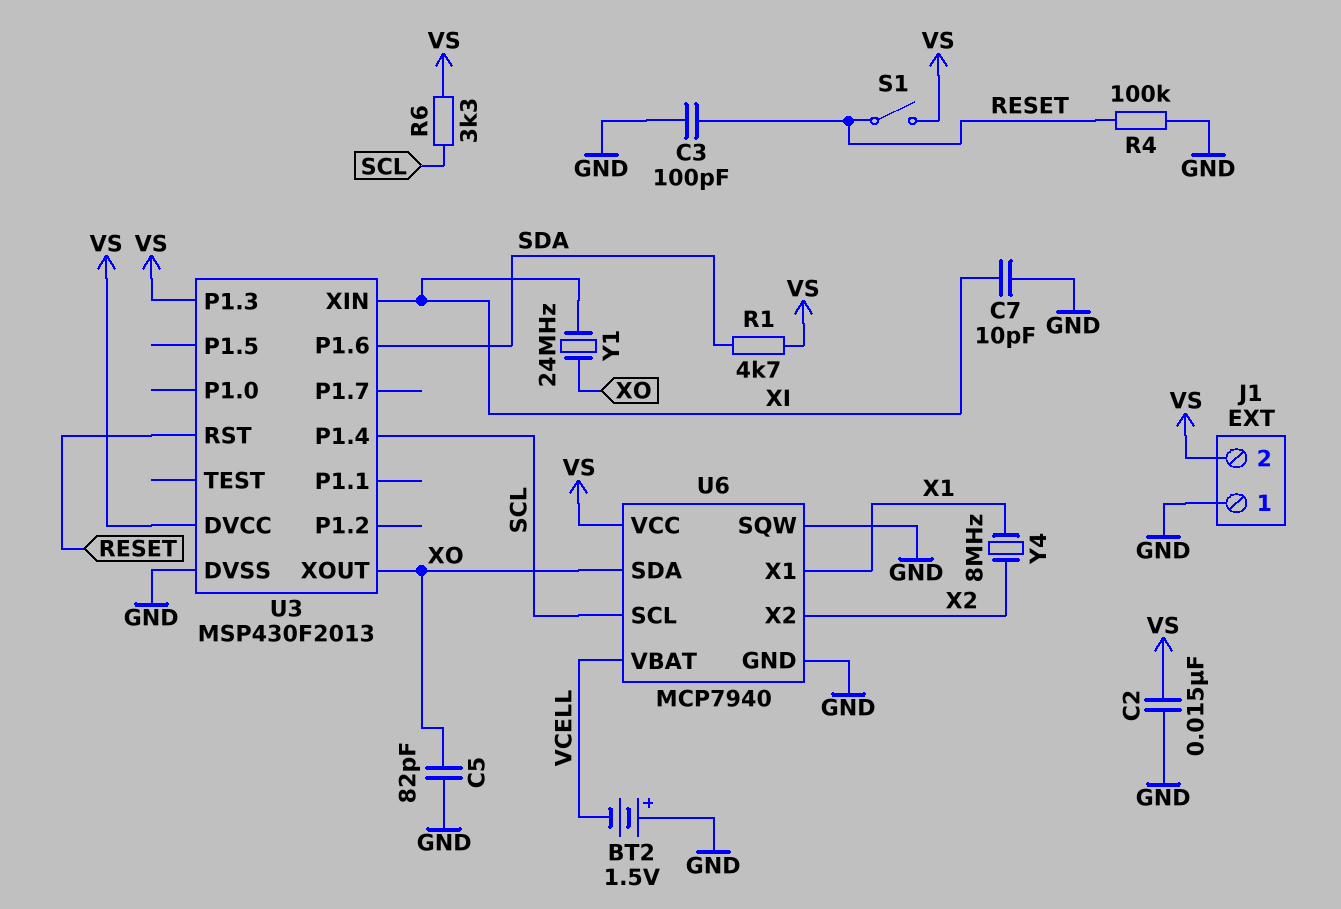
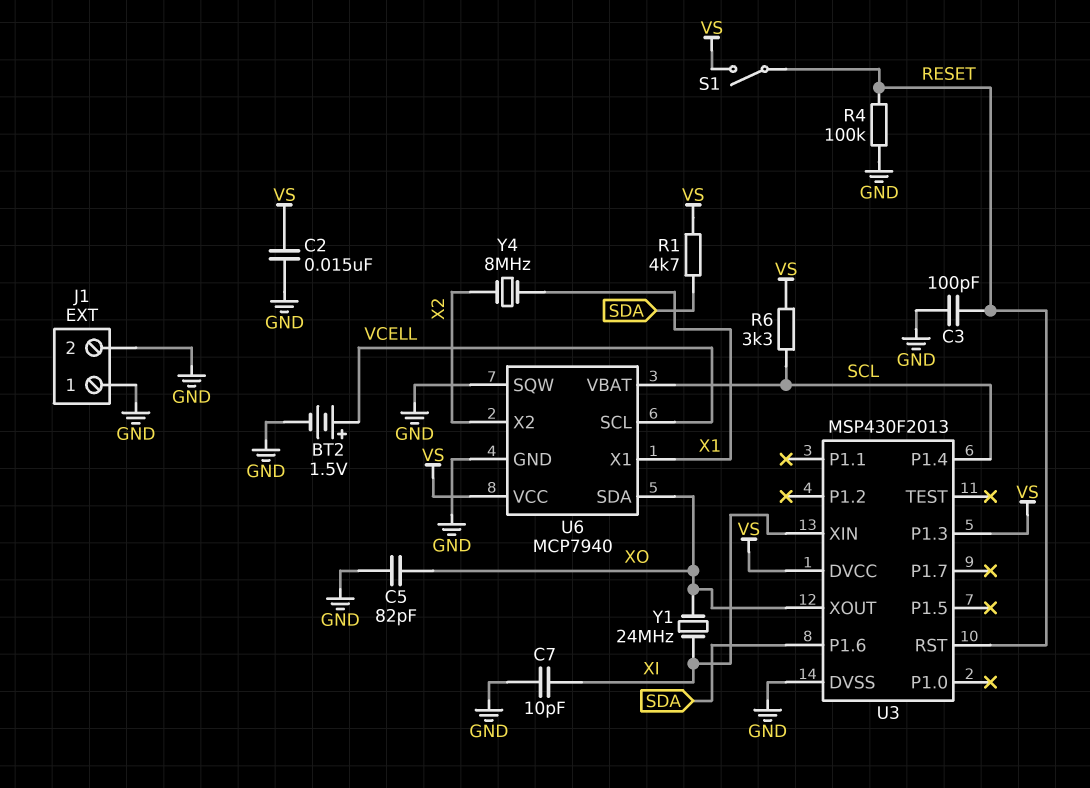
BT2: 1.5V (plus GND, minus VCELL) -> 1.5V (plus VCELL, minus GND)
J1 pin 2: VS -> GND
U6 pin SCL: SCL -> VCELL
U6 pin VBAT: VCELL -> SCL

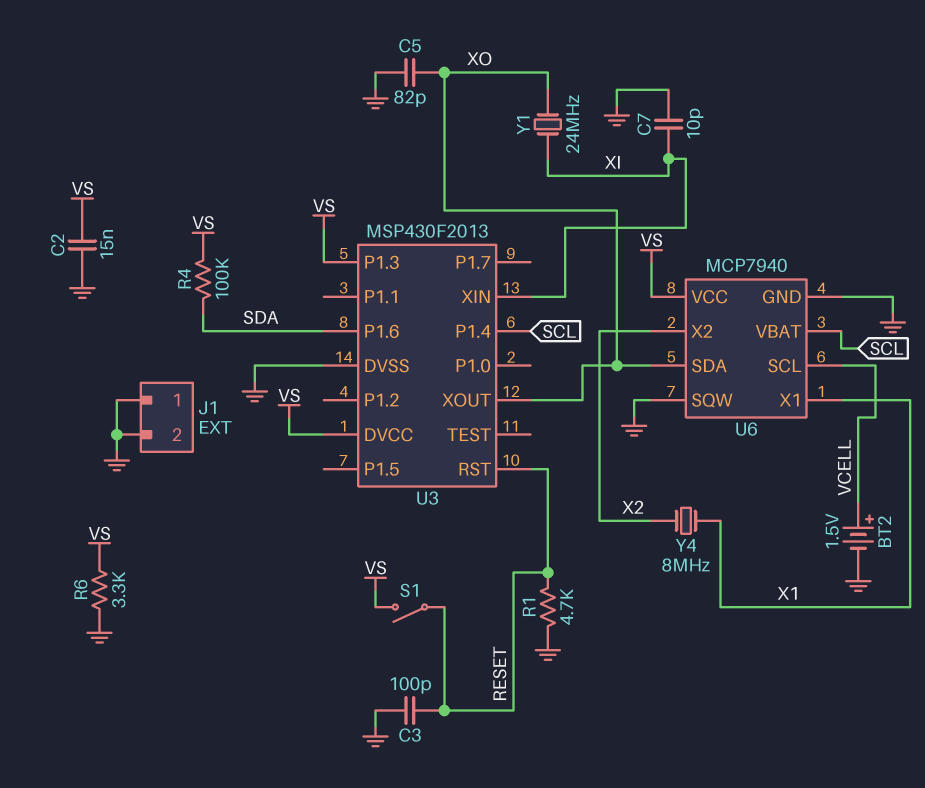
R1: 4.7k (SDA, VS) -> 4.7k (GND, RESET)
R4: 100k (GND, RESET) -> 100k (SDA, VS)
R6: 3.3k (SCL, VS) -> 3.3k (GND, VS)

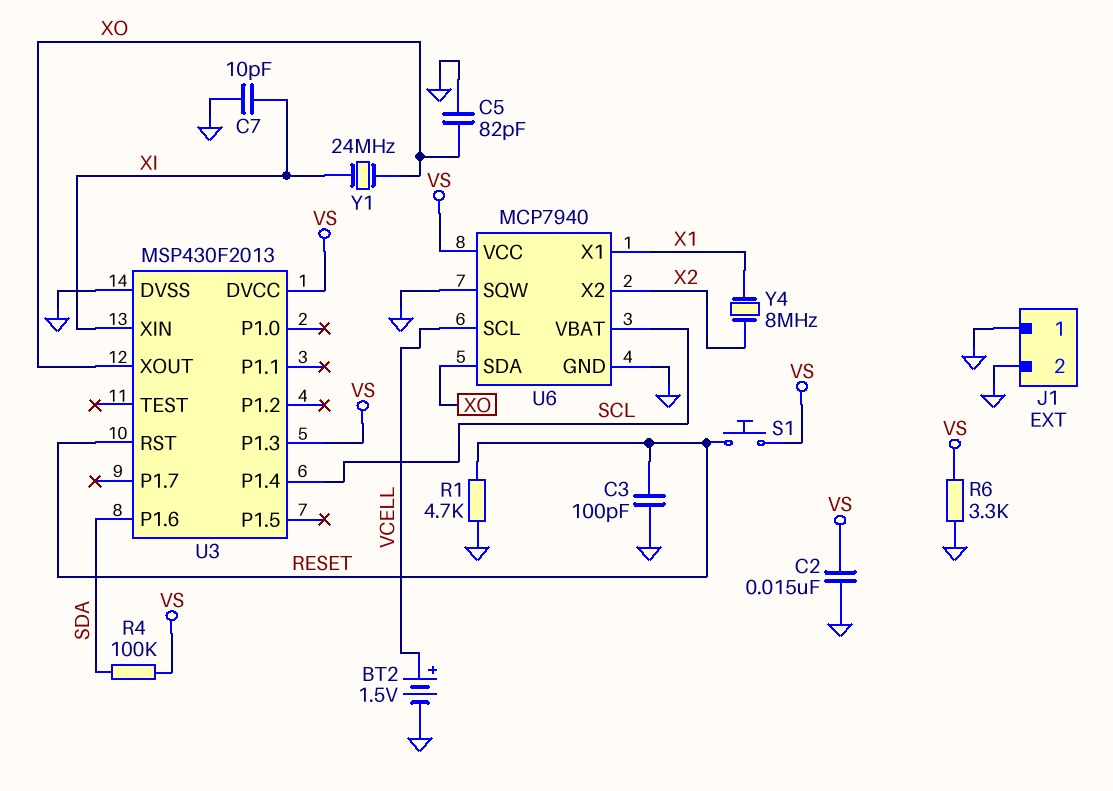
S1: switch (RESET, VS) -> button (RESET, VS)

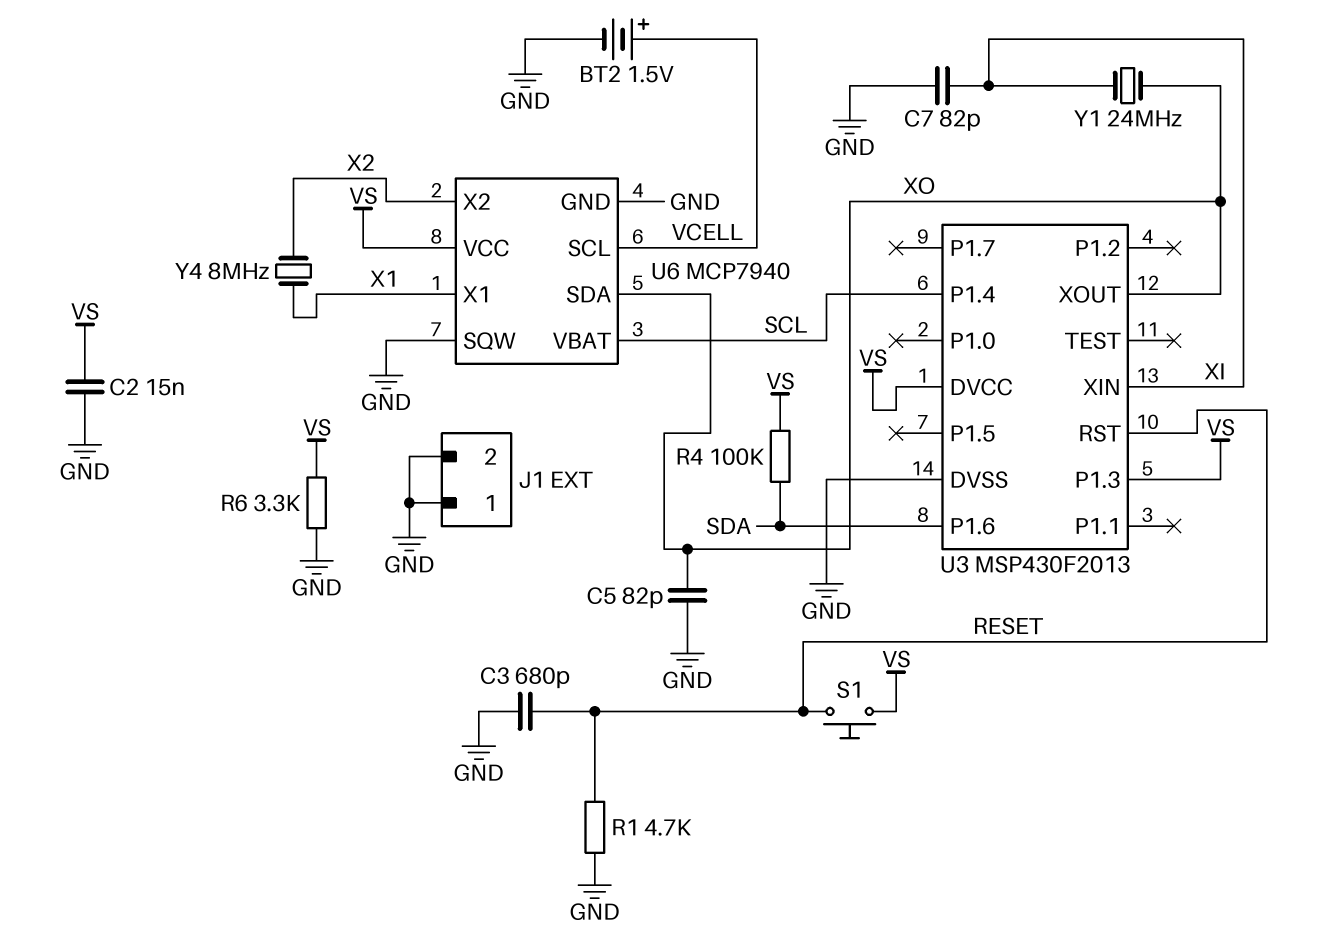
C3: 100pF (GND, RESET) -> 680pF (GND, RESET)
C7: 10pF (GND, XI) -> 82pF (GND, XI)

